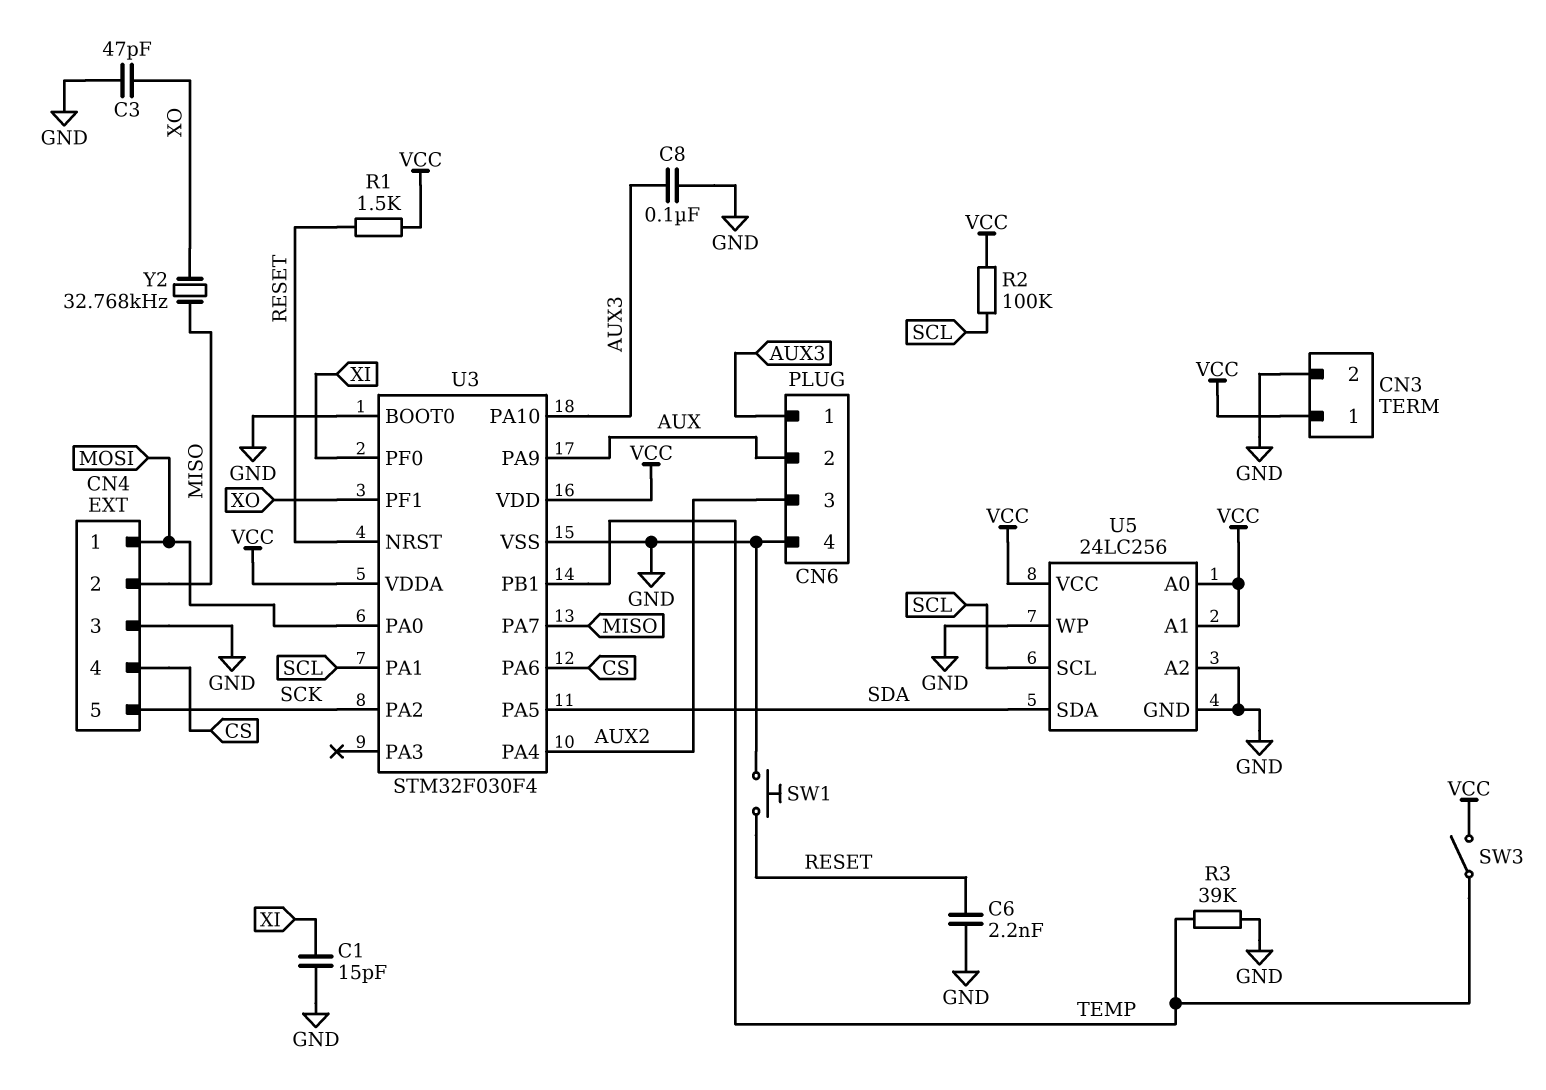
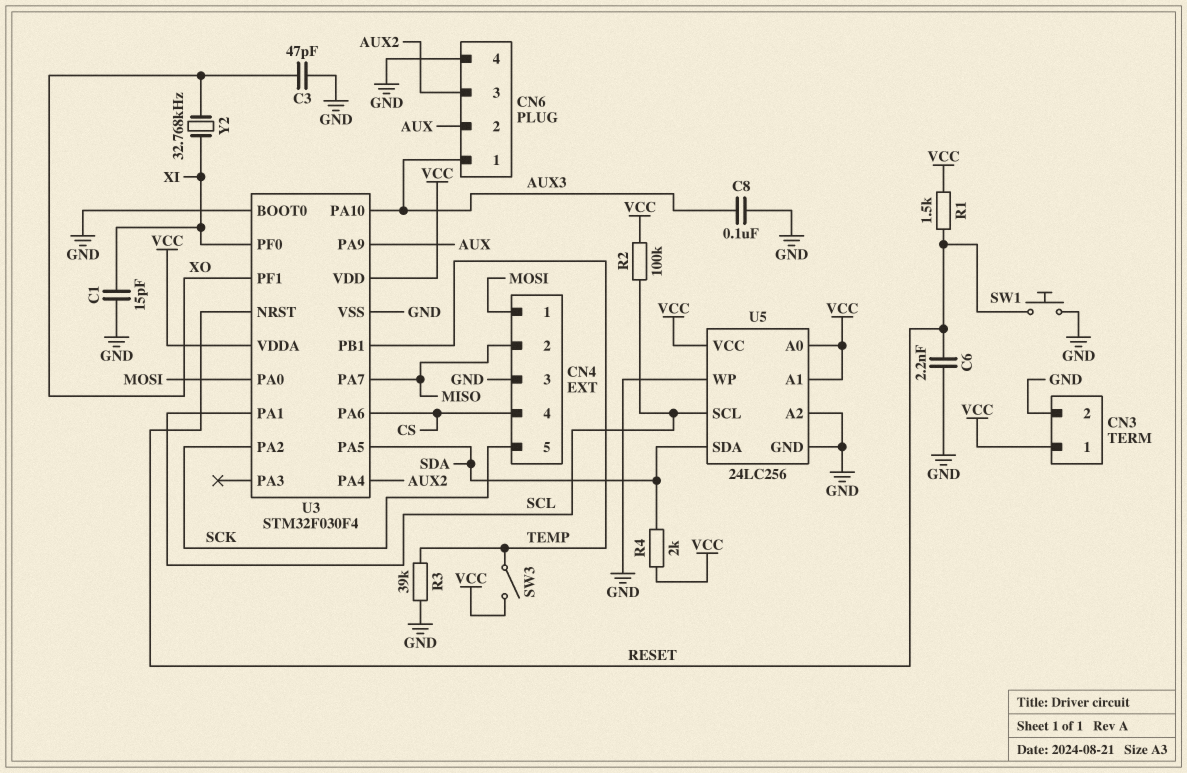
R4: none -> 2k (SDA, VCC)
Y2: 32.768kHz (MISO, XO) -> 32.768kHz (XI, XO)

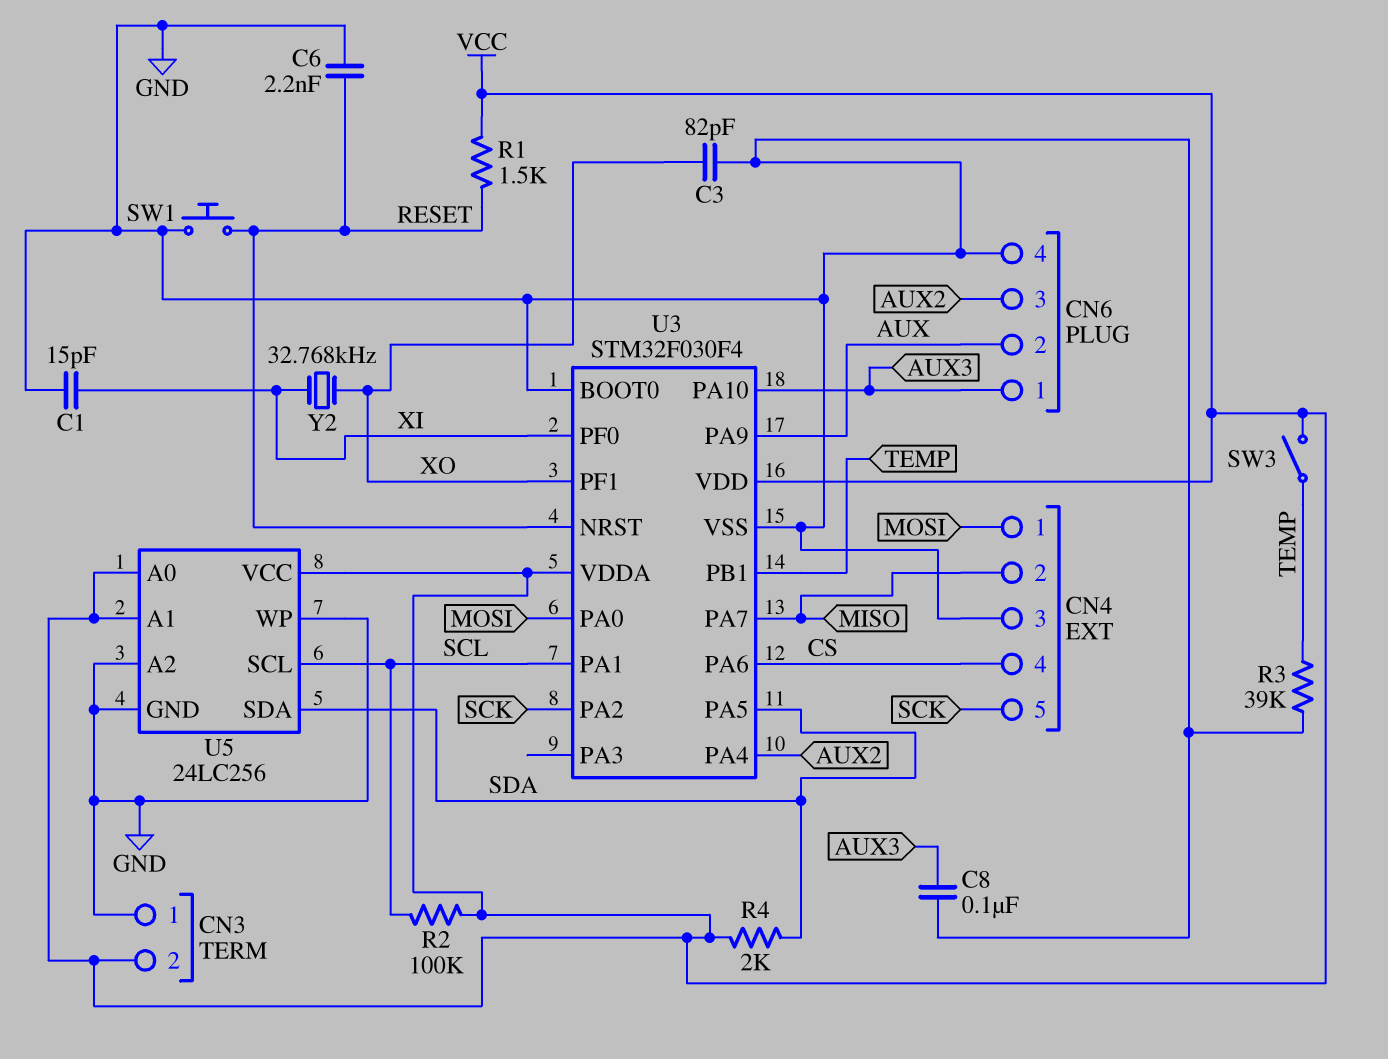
C3: 47pF (GND, XO) -> 82pF (GND, XO)
CN3 pin 1: VCC -> GND
CN3 pin 2: GND -> VCC

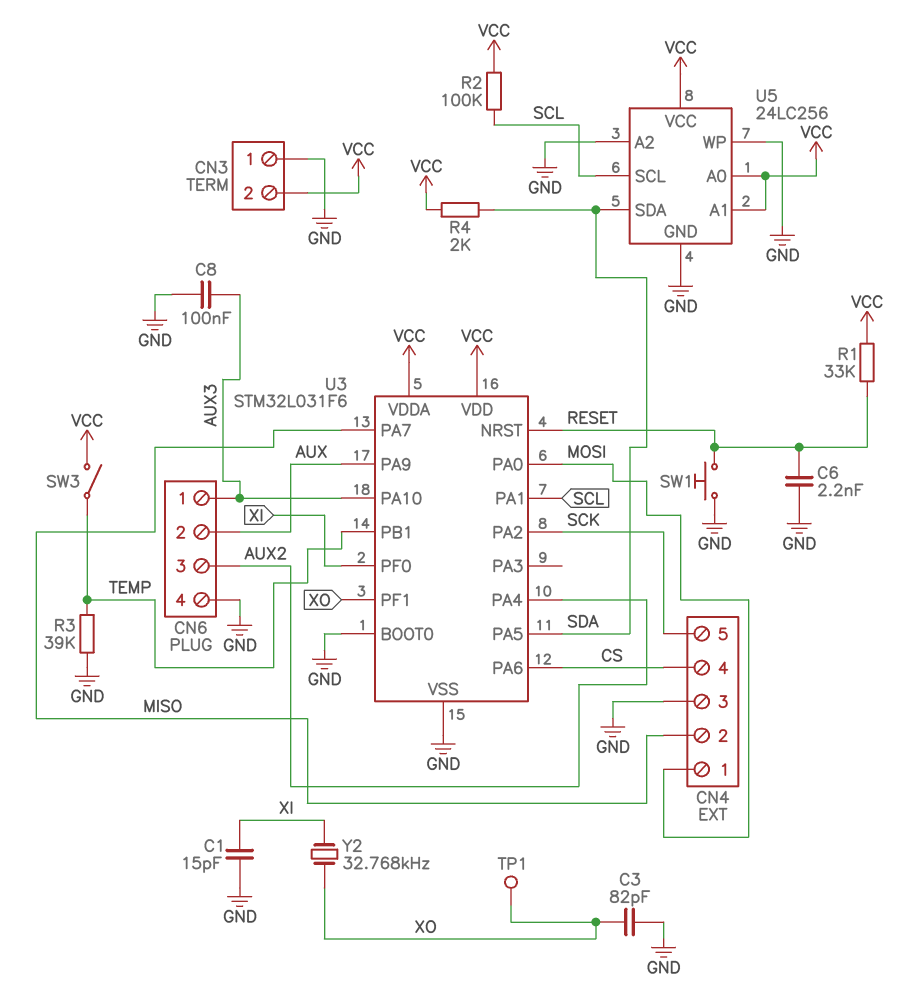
R1: 1.5k (RESET, VCC) -> 33k (RESET, VCC)
TP1: none -> test point (XO)
U3: STM32F030F4 -> STM32L031F6

